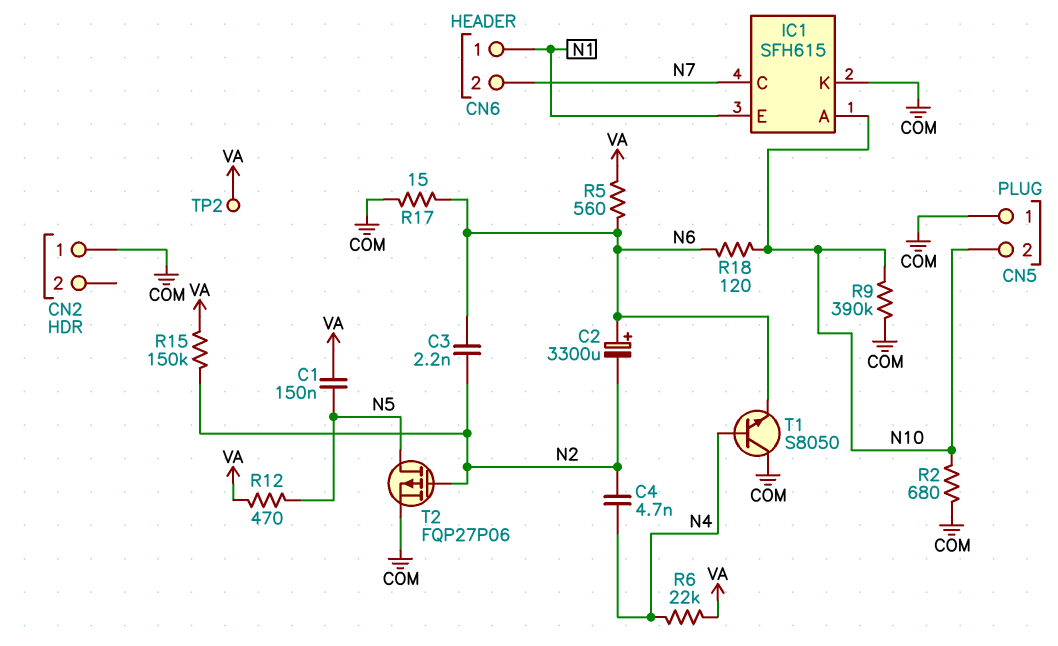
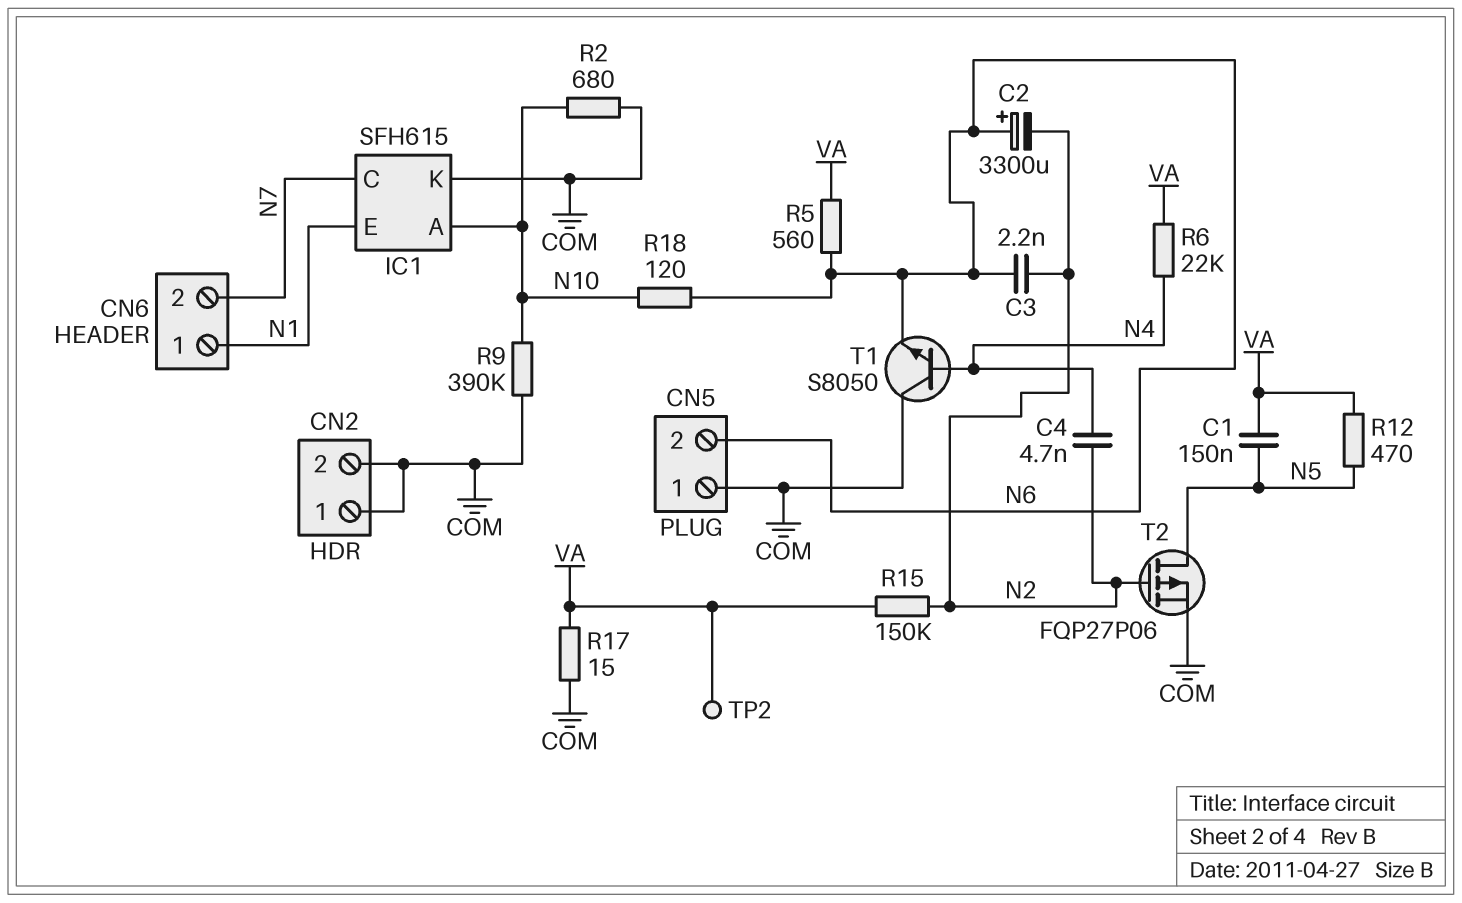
CN2 pin 2: none -> COM
CN5 pin 2: N10 -> N6
R17: 15 (COM, N6) -> 15 (COM, VA)

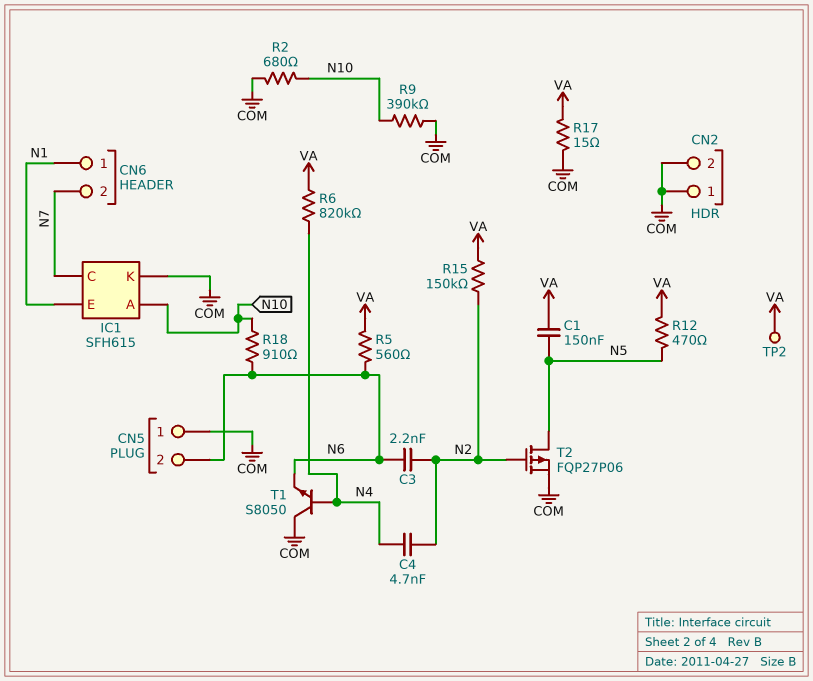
C2: 3300uF (plus N6, minus N2) -> none
R6: 22k (N4, VA) -> 820k (N4, VA)
R18: 120 (N6, N10) -> 910 (N6, N10)

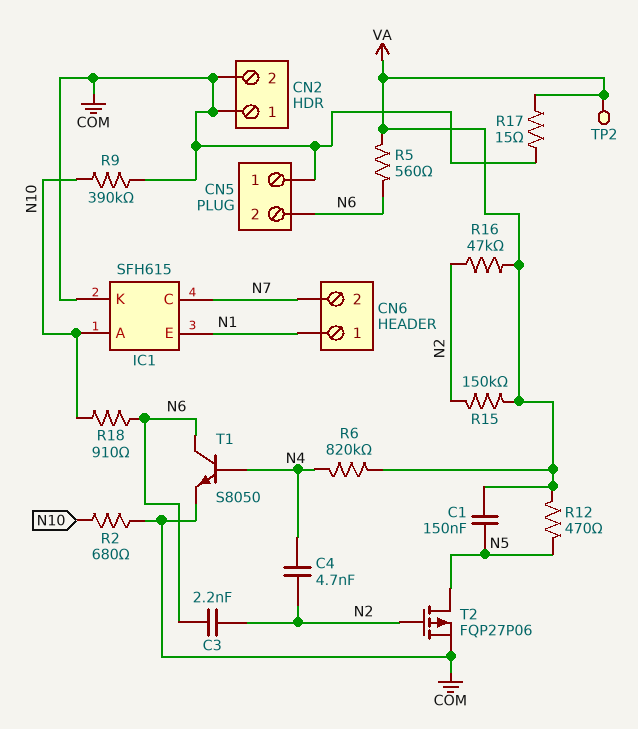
R16: none -> 47k (N2, VA)
T1: NPN S8050 (B N4, C COM, E N6) -> NPN S8050 (B N4, C N6, E COM)

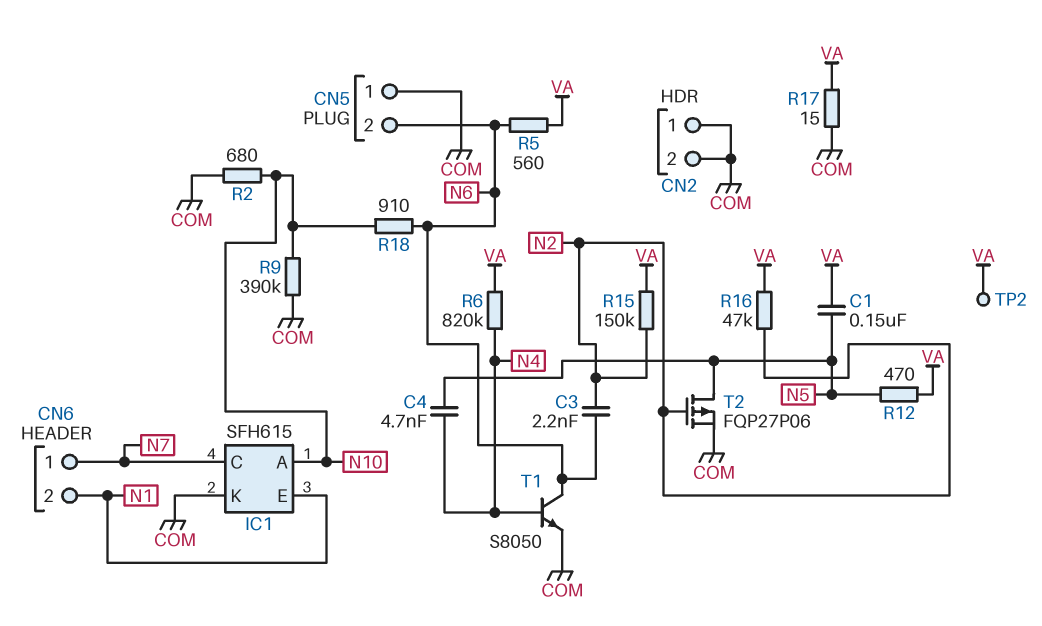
C4: 4.7nF (N2, N4) -> 4.7nF (N4, N5)
CN6 pin 1: N1 -> N7
CN6 pin 2: N7 -> N1

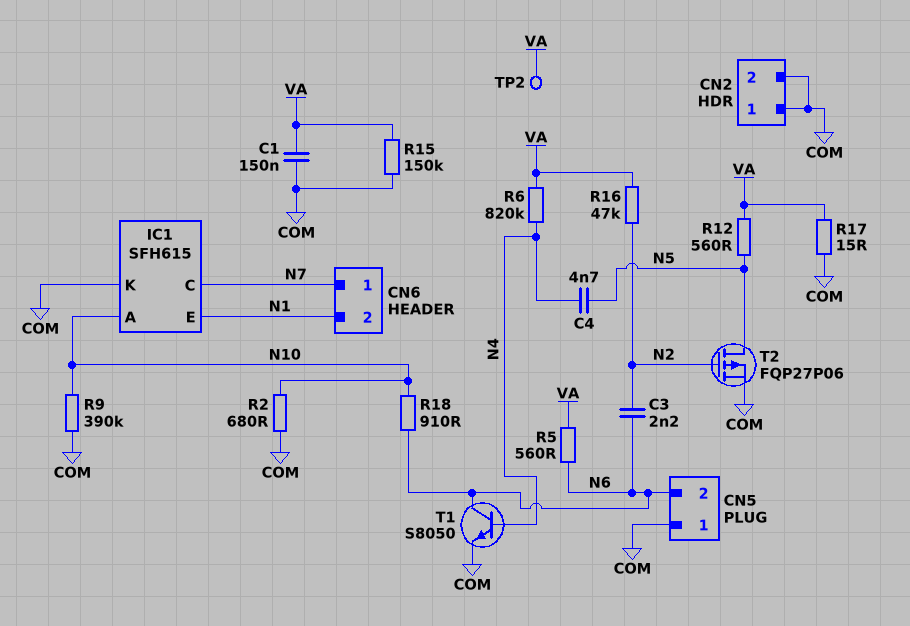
C1: 150nF (N5, VA) -> 150nF (COM, VA)
R12: 470 (N5, VA) -> 560 (N5, VA)
R15: 150k (N2, VA) -> 150k (COM, VA)

